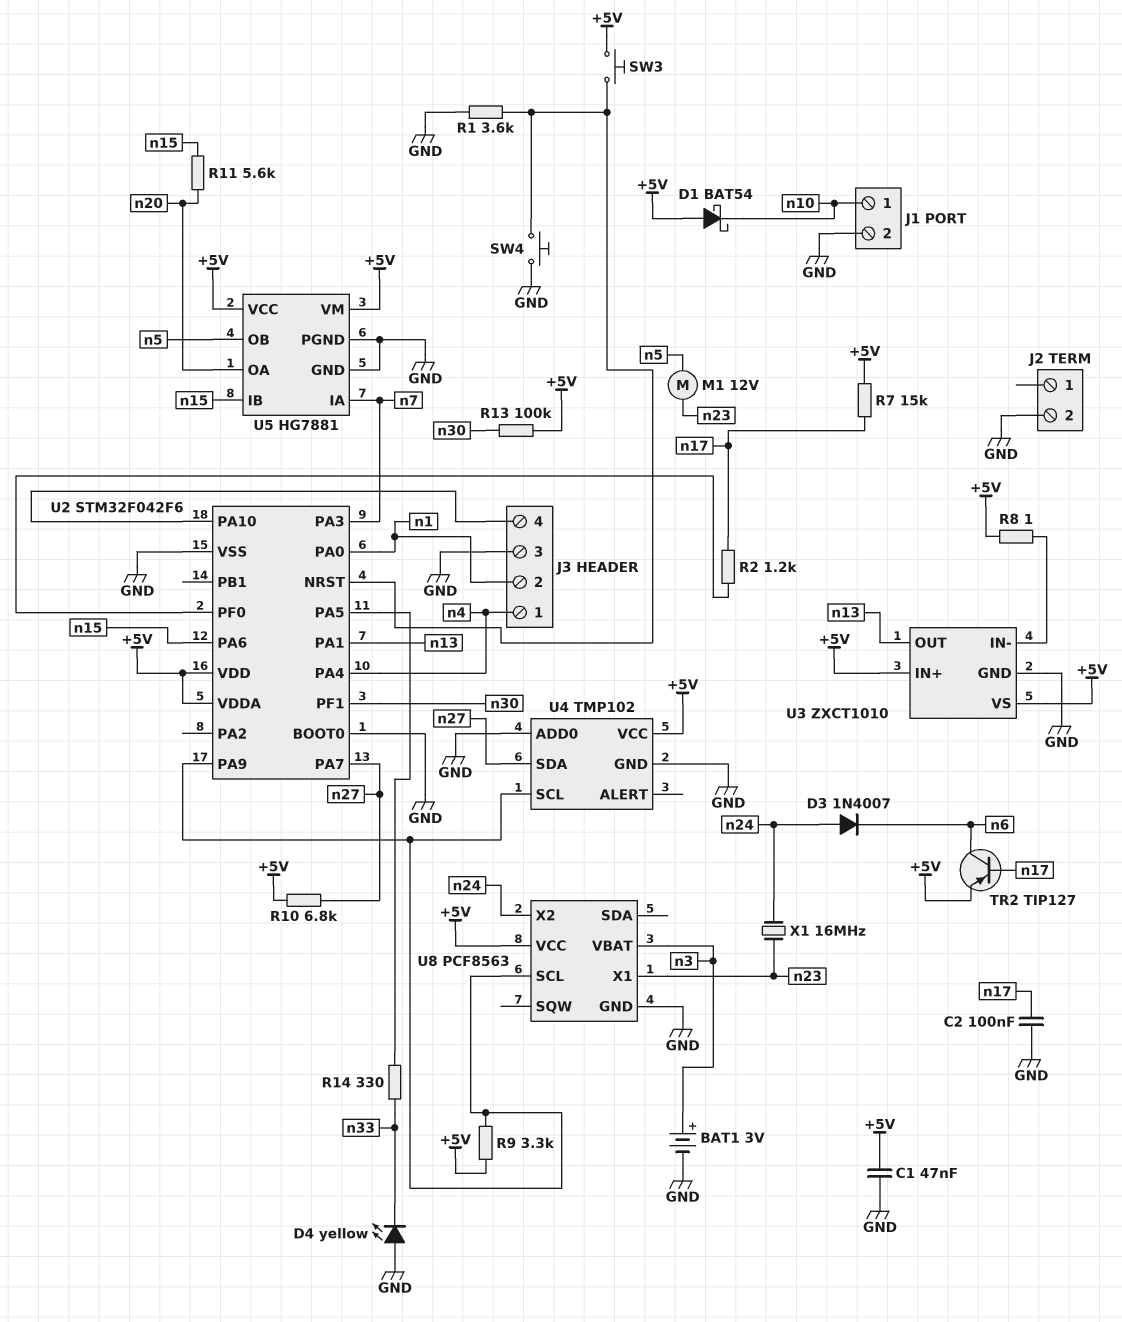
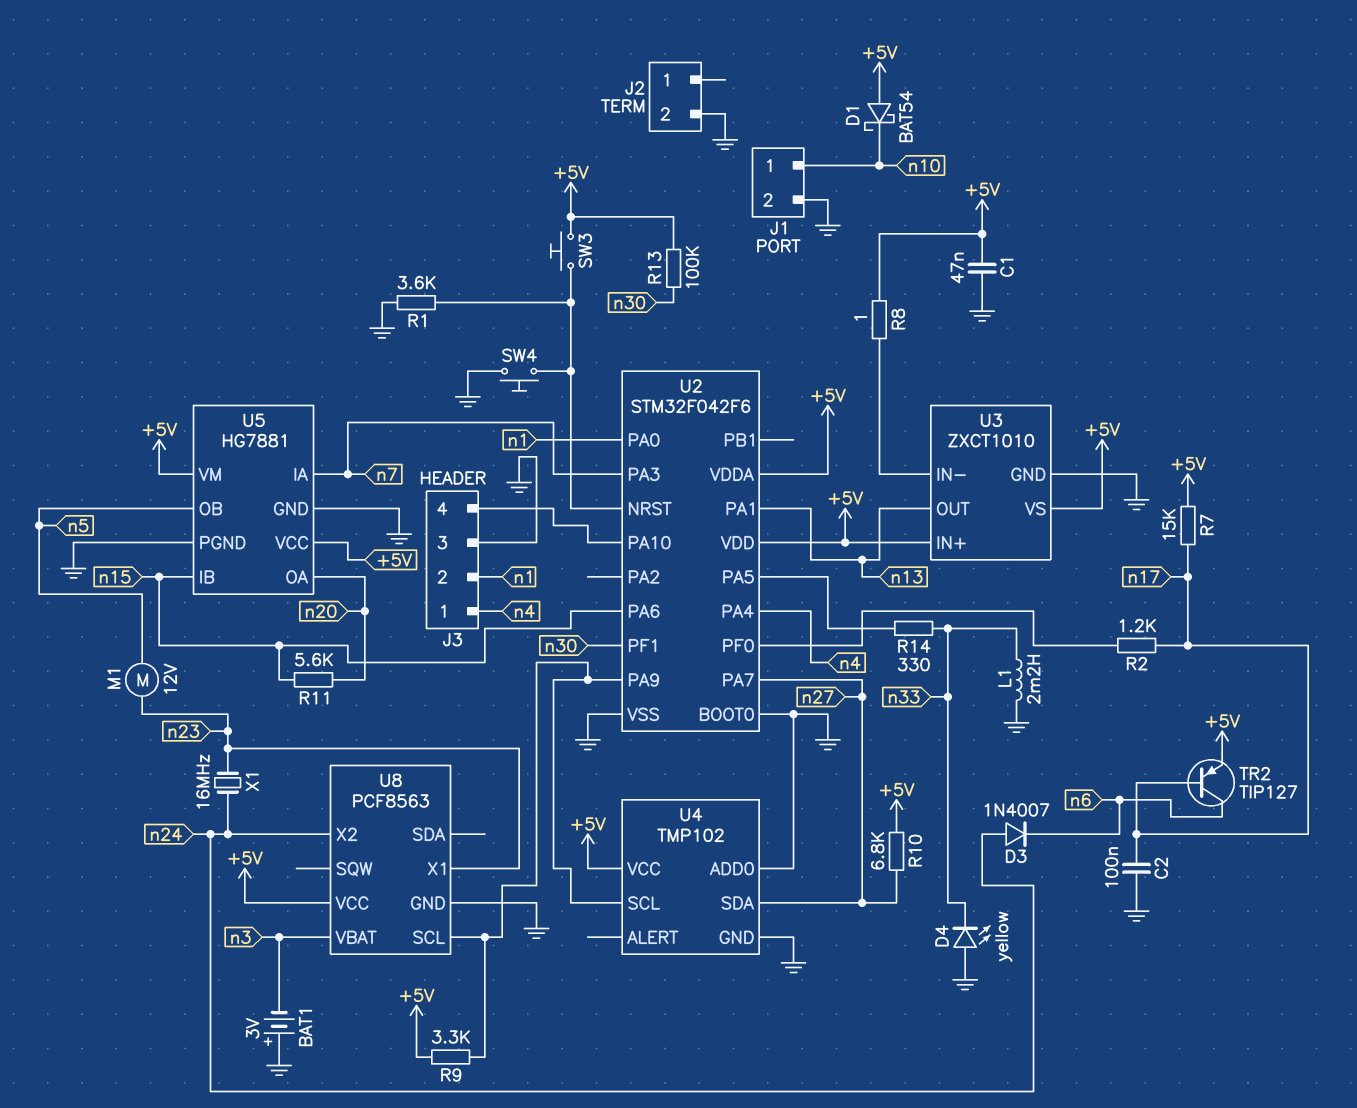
BAT1: 3V (plus n3, minus GND) -> 3V (plus GND, minus n3)
L1: none -> 2.2mH (GND, n33)

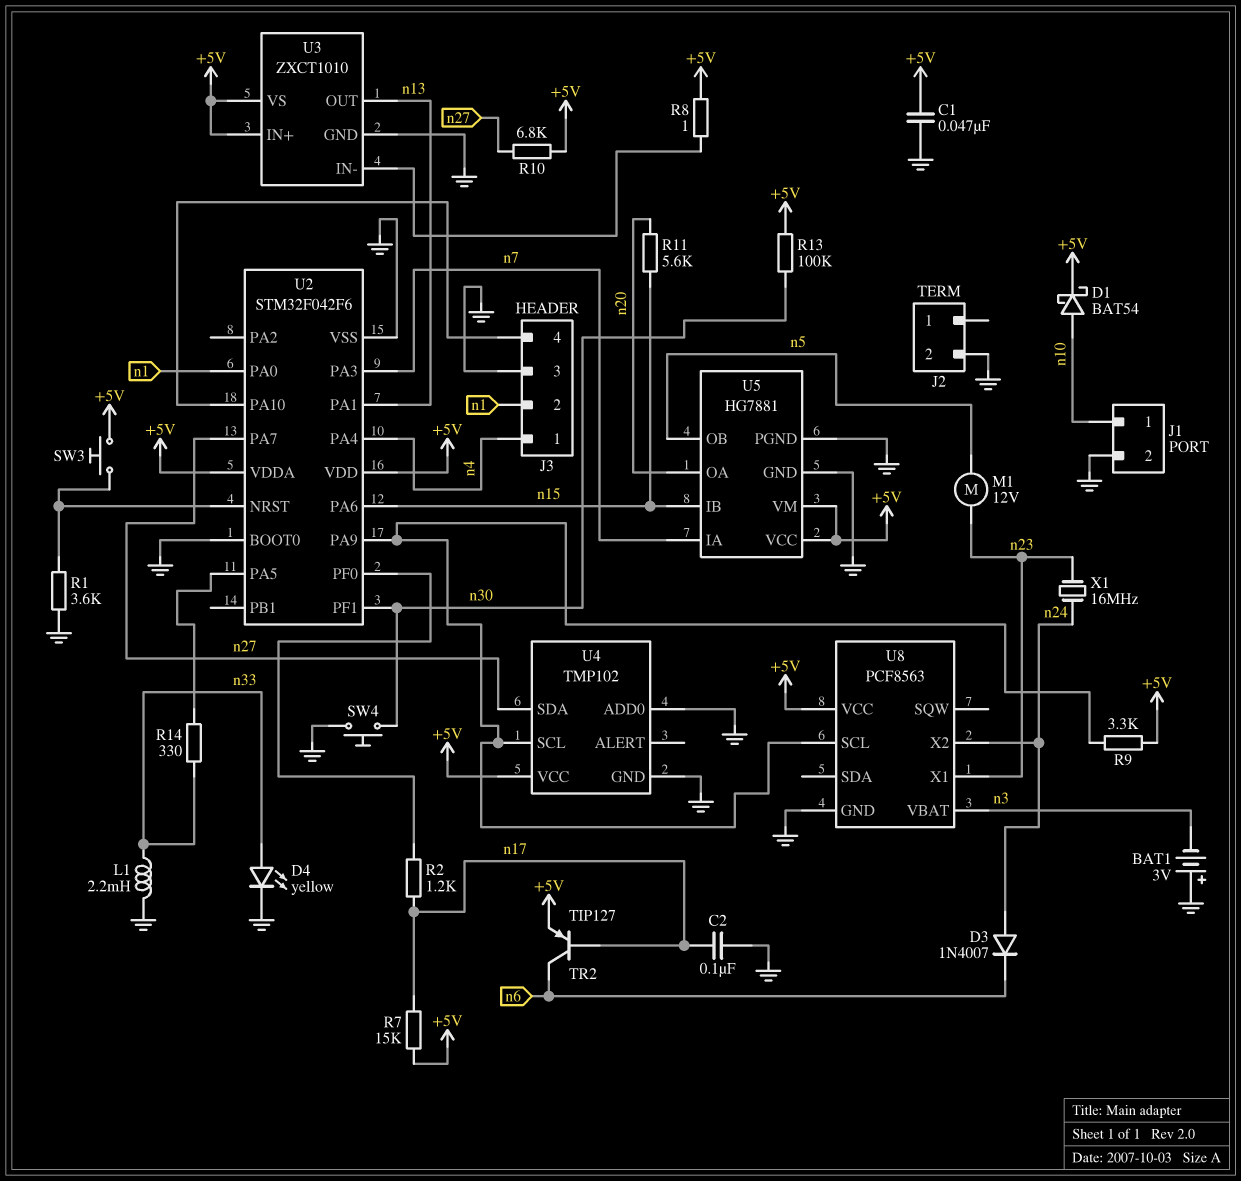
D1: schottky BAT54 (A +5V, K n10) -> schottky BAT54 (A n10, K +5V)
D4: LED yellow (A GND, K n33) -> LED yellow (A n33, K GND)
SW4: button (GND, U2/NRST) -> button (GND, n30)

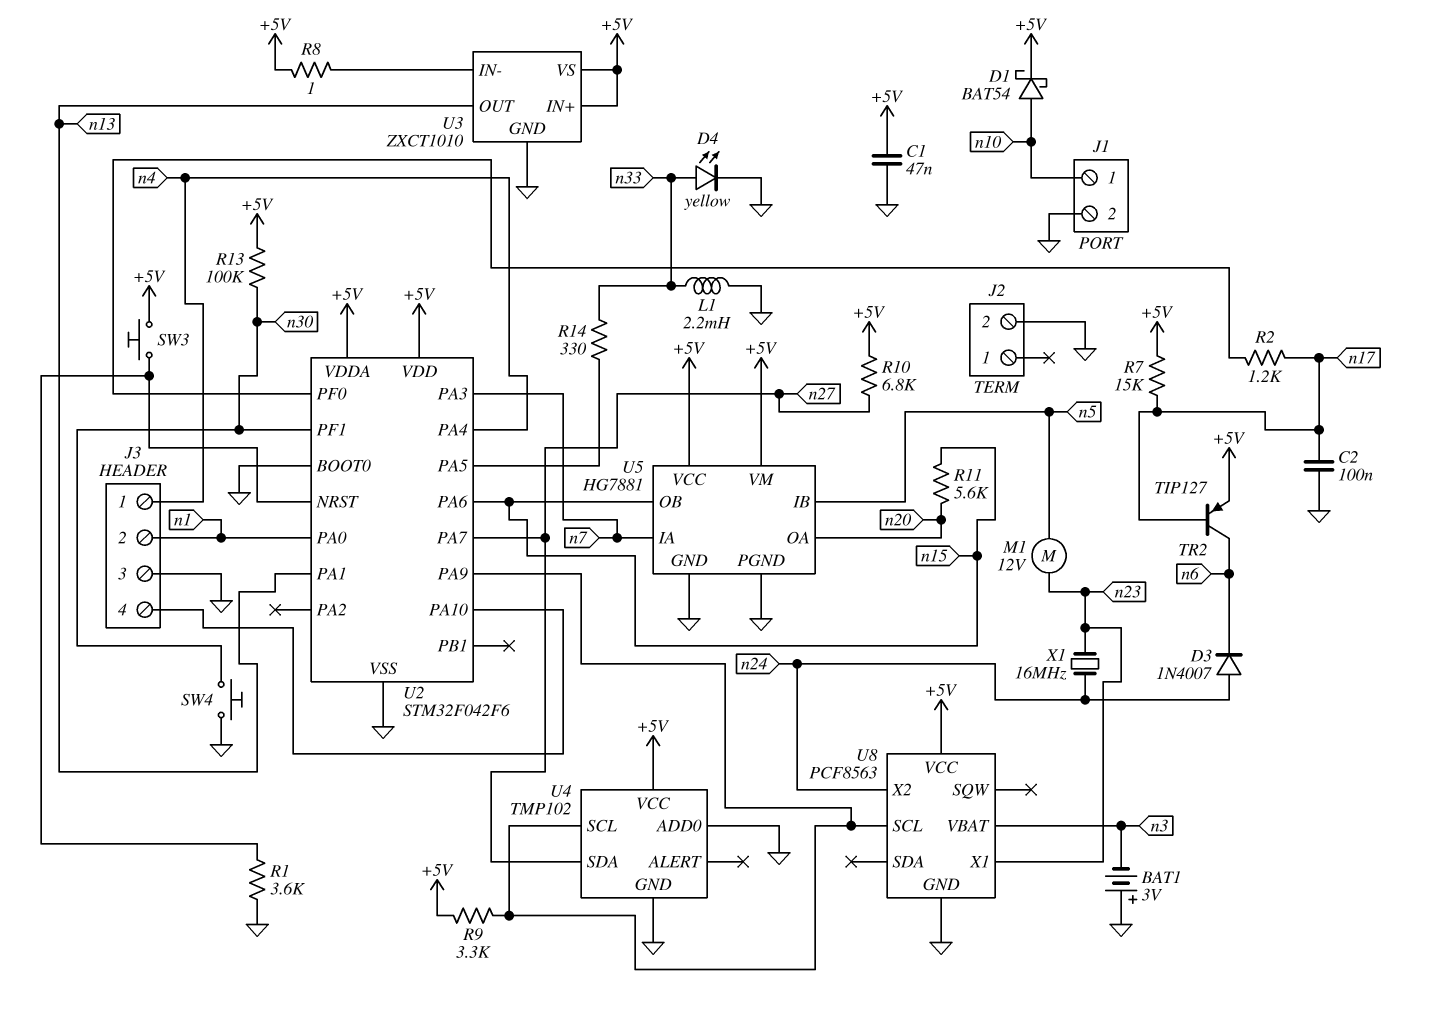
U5 pin IB: n15 -> n5
U5 pin OB: n5 -> n15

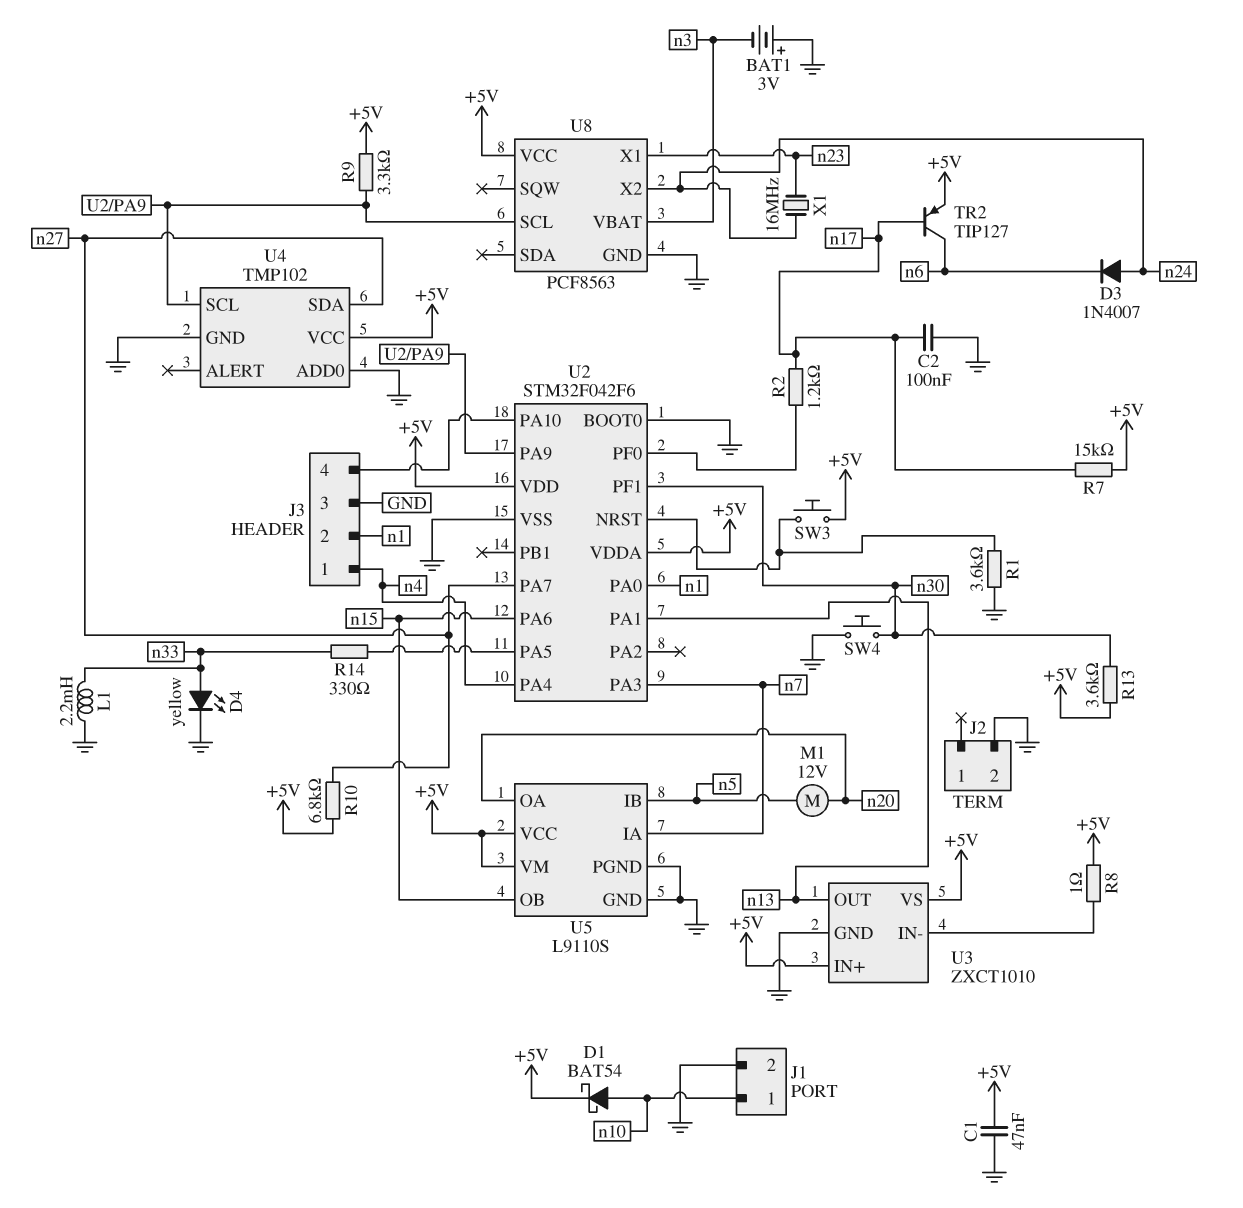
M1: motor 12V (n5, n23) -> motor 12V (n5, n20)
R11: 5.6k (n15, n20) -> none
R13: 100k (+5V, n30) -> 3.6k (+5V, n30)
U5: HG7881 -> L9110S

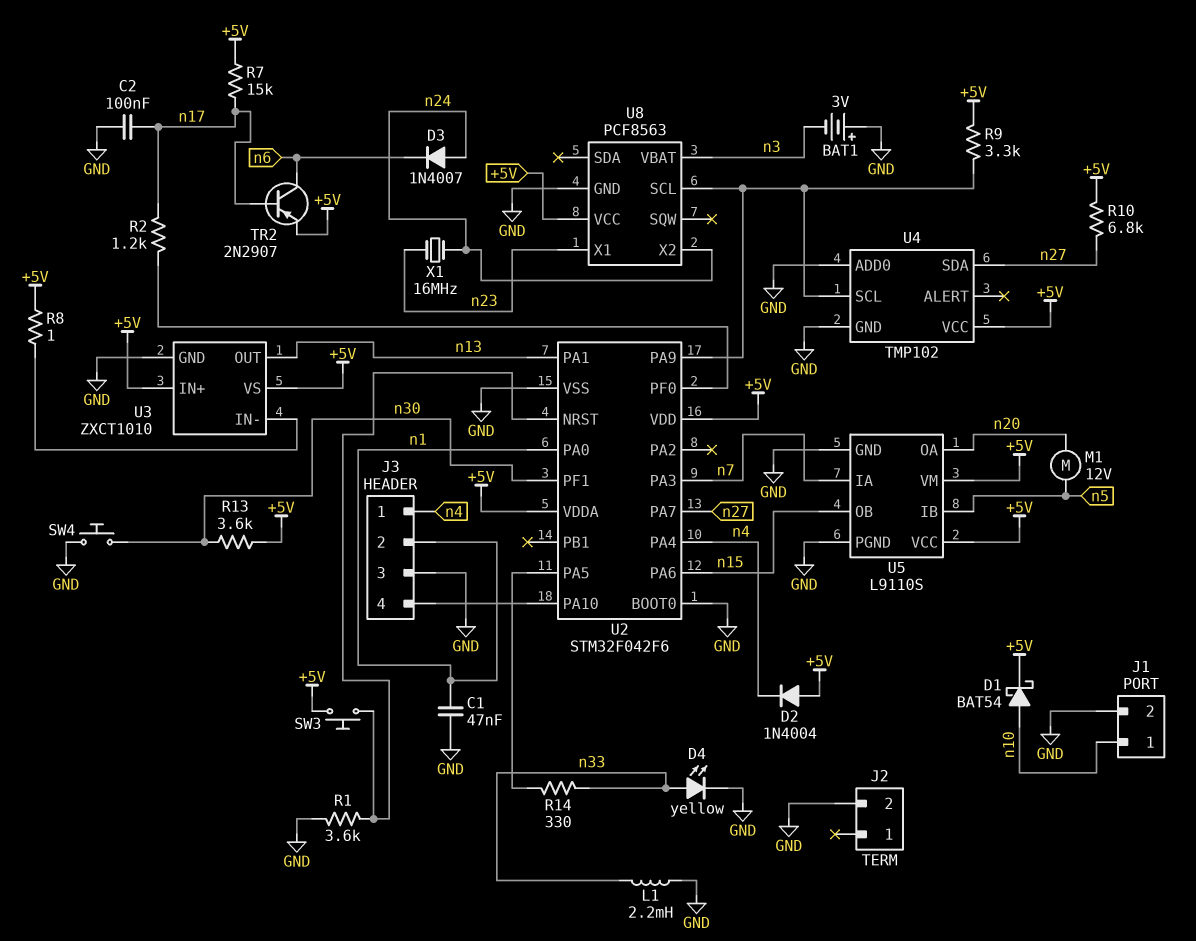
C1: 47nF (+5V, GND) -> 47nF (GND, n1)
D2: none -> diode 1N4004 (A +5V, K n4)
TR2: PNP TIP127 (B n17, C n6, E +5V) -> PNP 2N2907 (B n17, C n6, E +5V)

